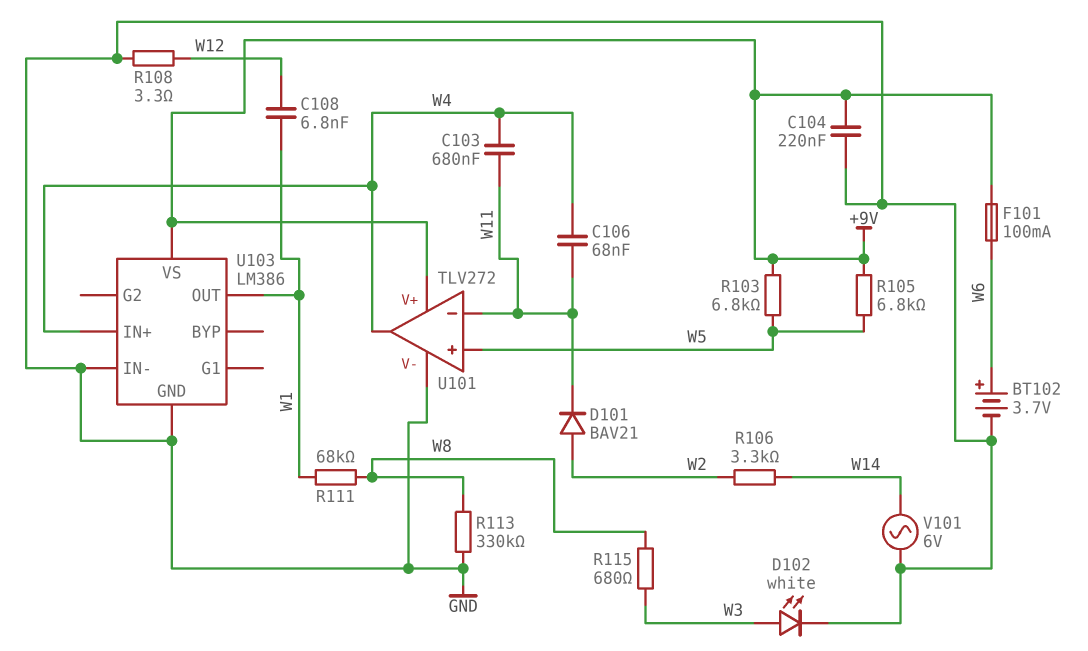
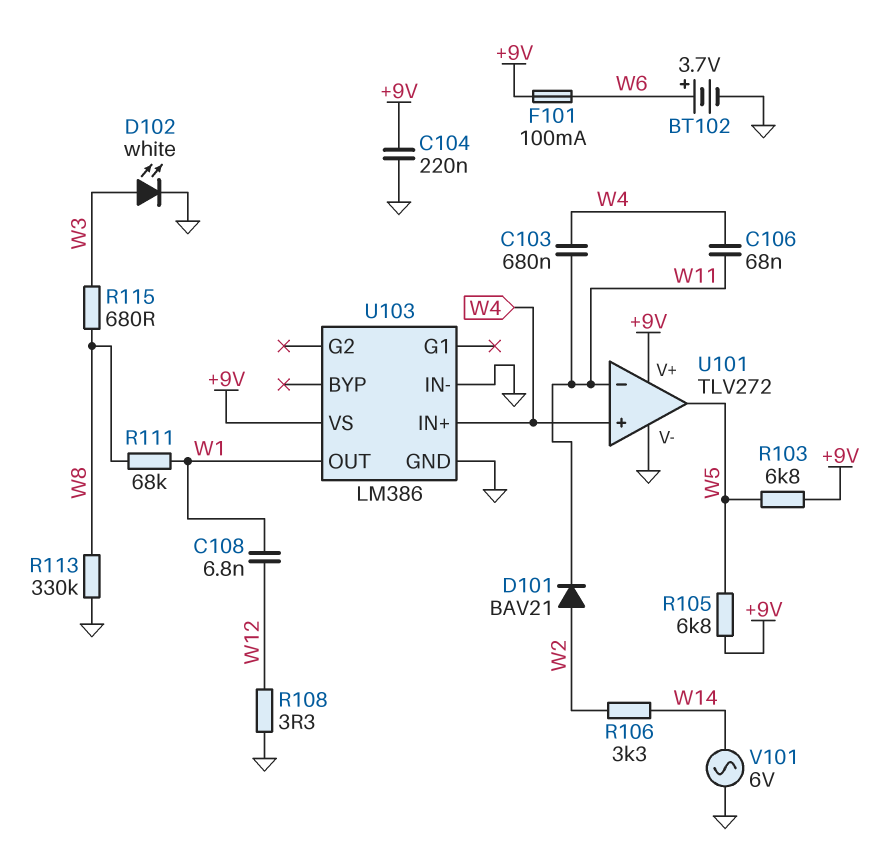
U101 pin in+: W5 -> W4
U101 pin out: W4 -> W5

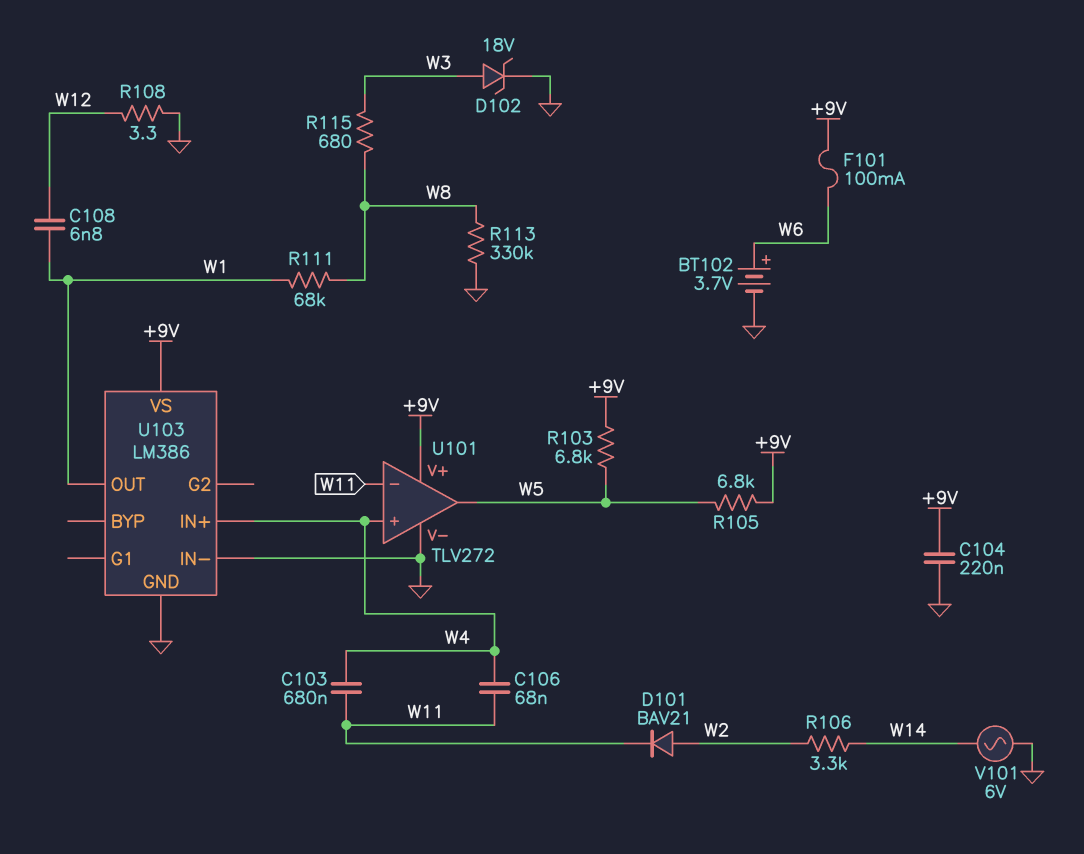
D102: LED white (A W3, K GND) -> zener 18V (A W3, K GND)

